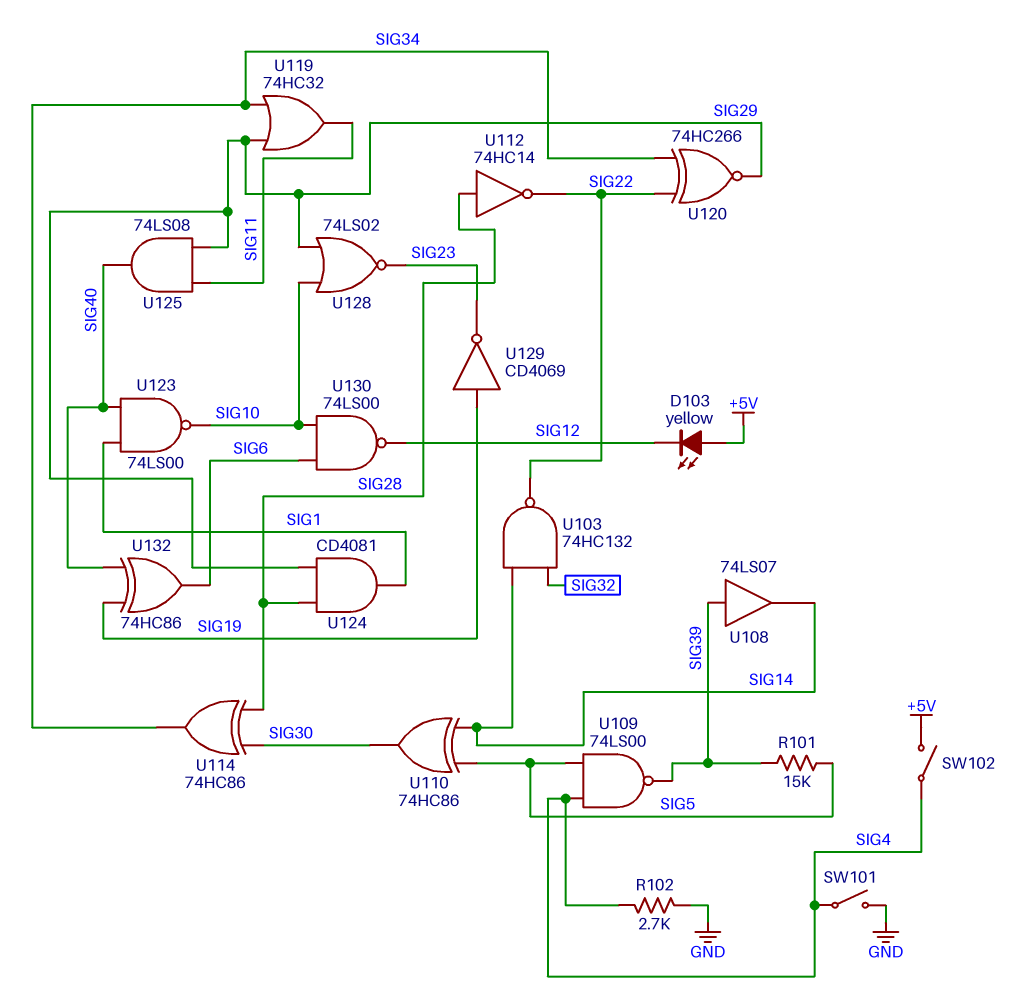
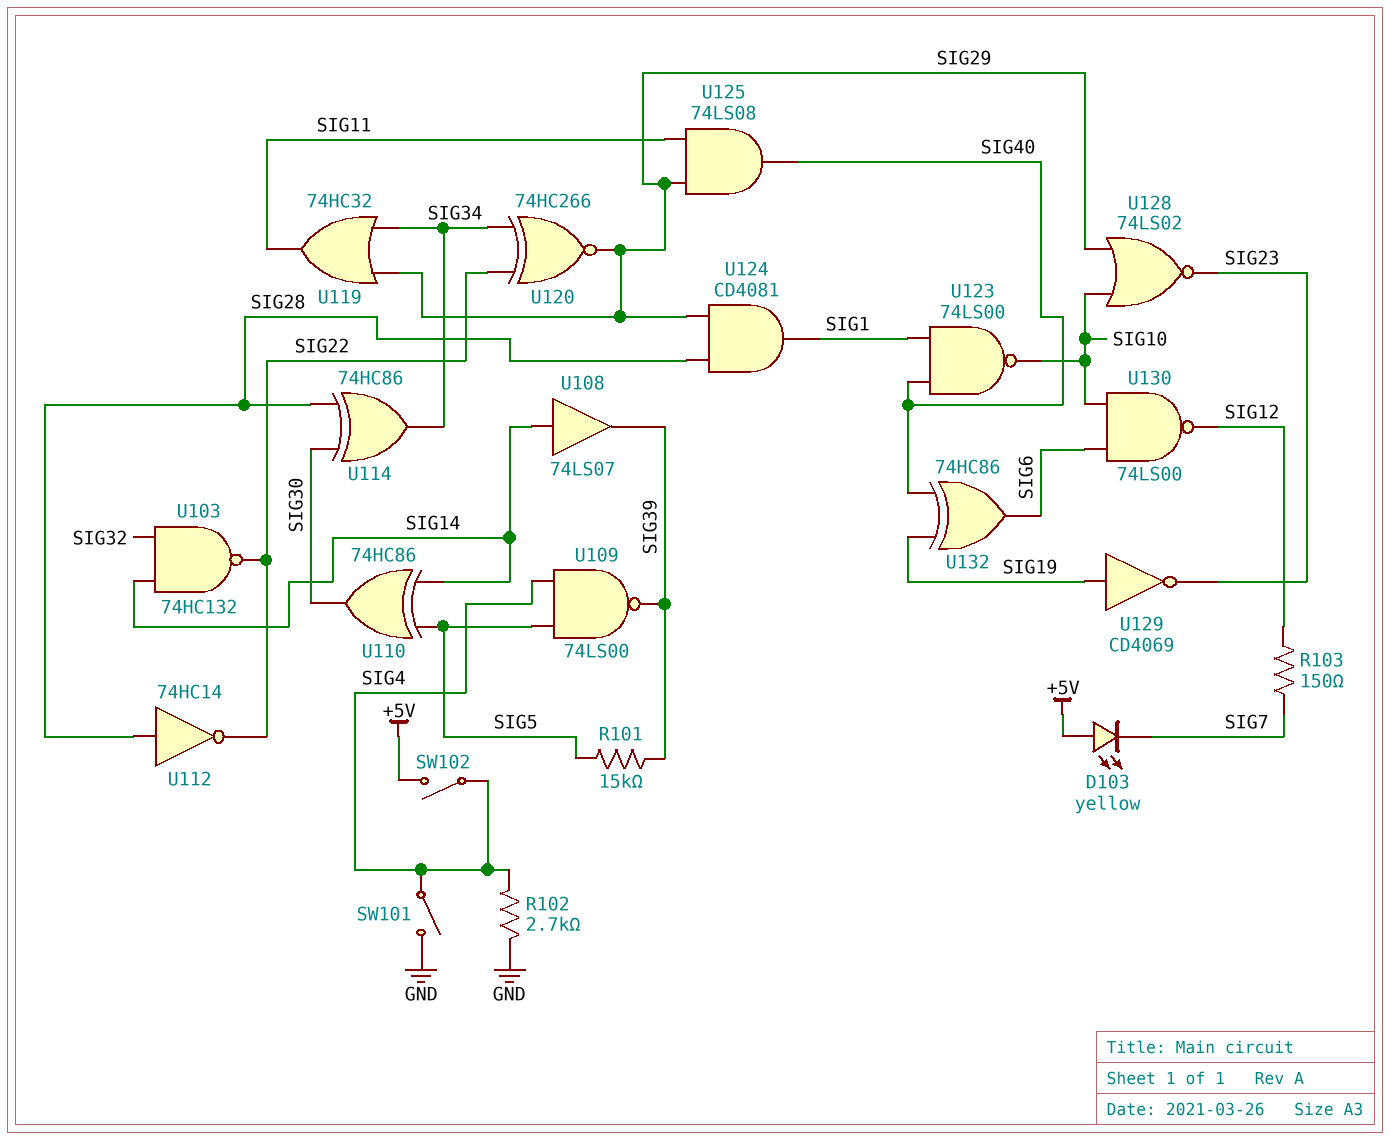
D103: LED yellow (A +5V, K SIG12) -> LED yellow (A +5V, K SIG7)
R103: none -> 150 (SIG7, SIG12)
U108: buffer 74LS07 (in SIG39, out SIG14) -> buffer 74LS07 (in SIG14, out SIG39)

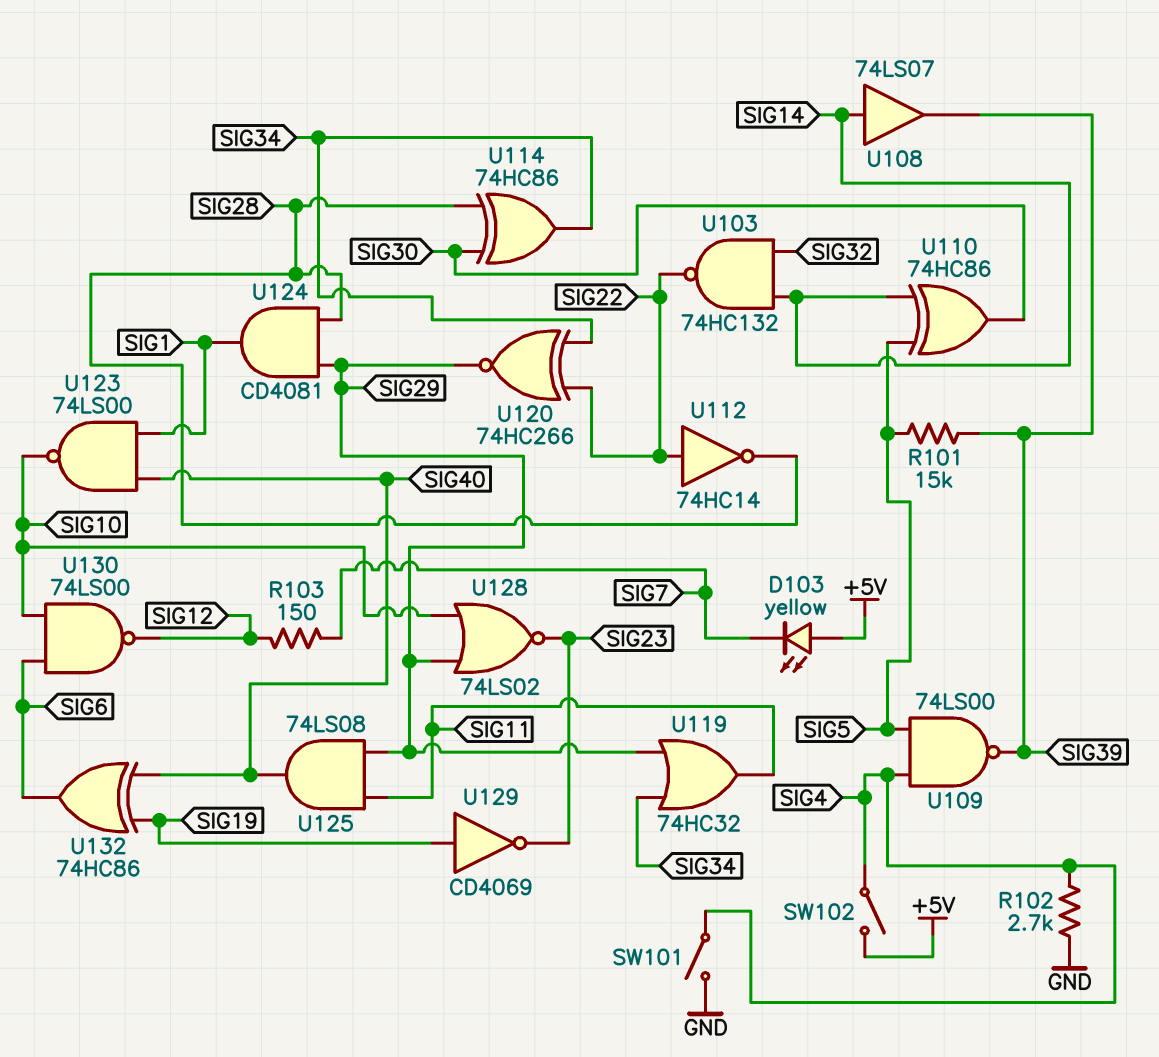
U112: NOT 74HC14 (in SIG28, out SIG22) -> NOT 74HC14 (in SIG22, out SIG28)

